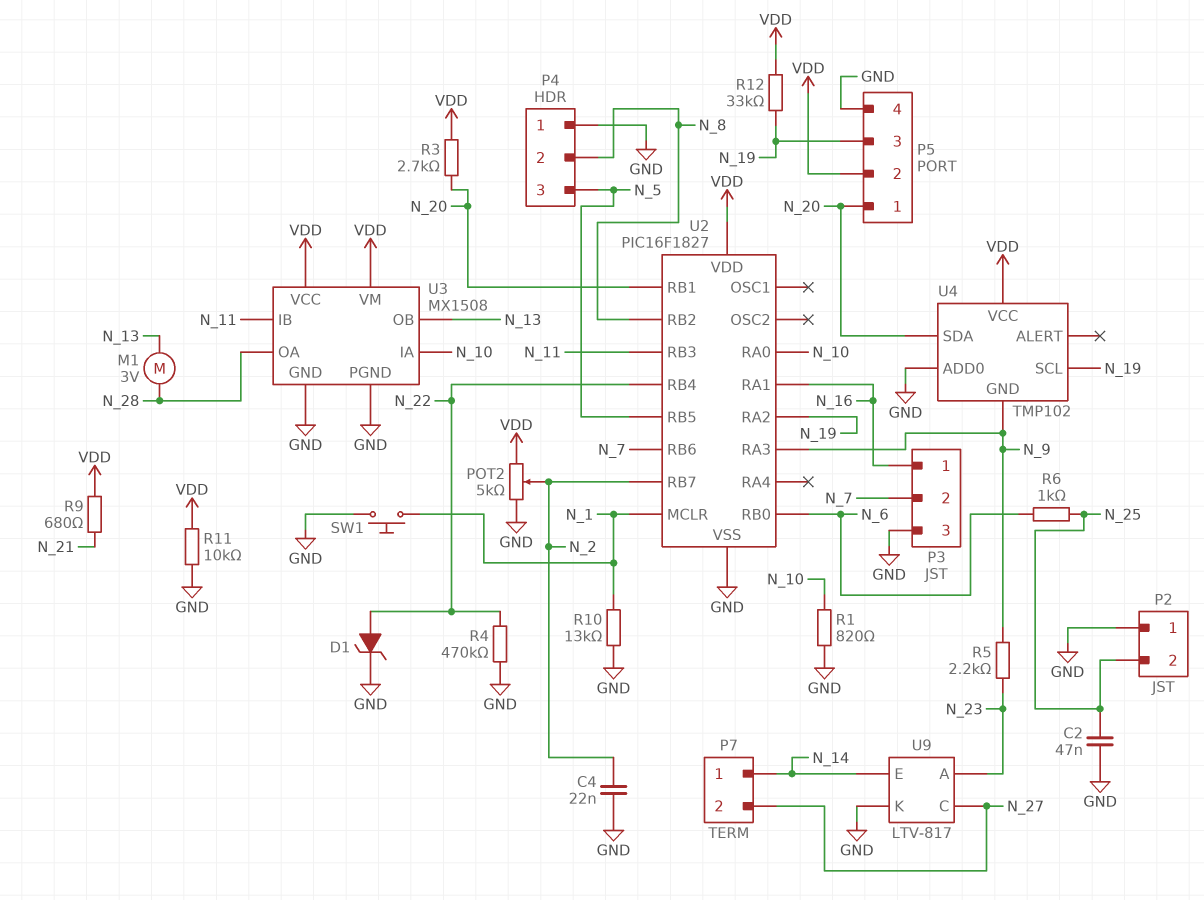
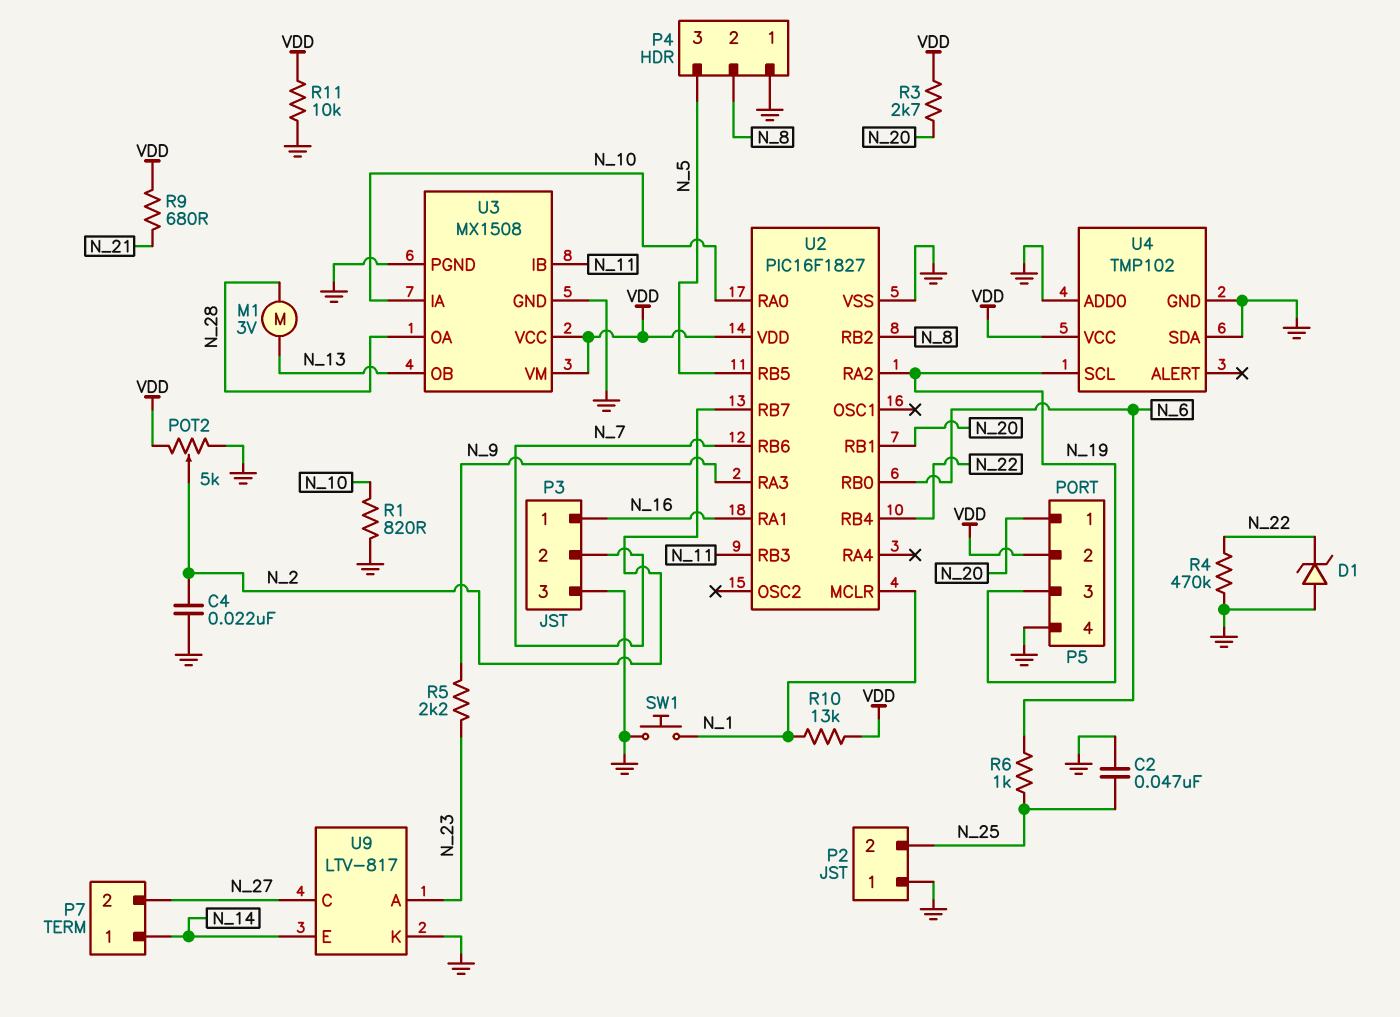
D1: zener (A N_22, K GND) -> zener (A GND, K N_22)
R10: 13k (GND, N_1) -> 13k (N_1, VDD)
R12: 33k (N_19, VDD) -> none
U4 pin GND: N_9 -> GND
U4 pin SDA: N_20 -> GND

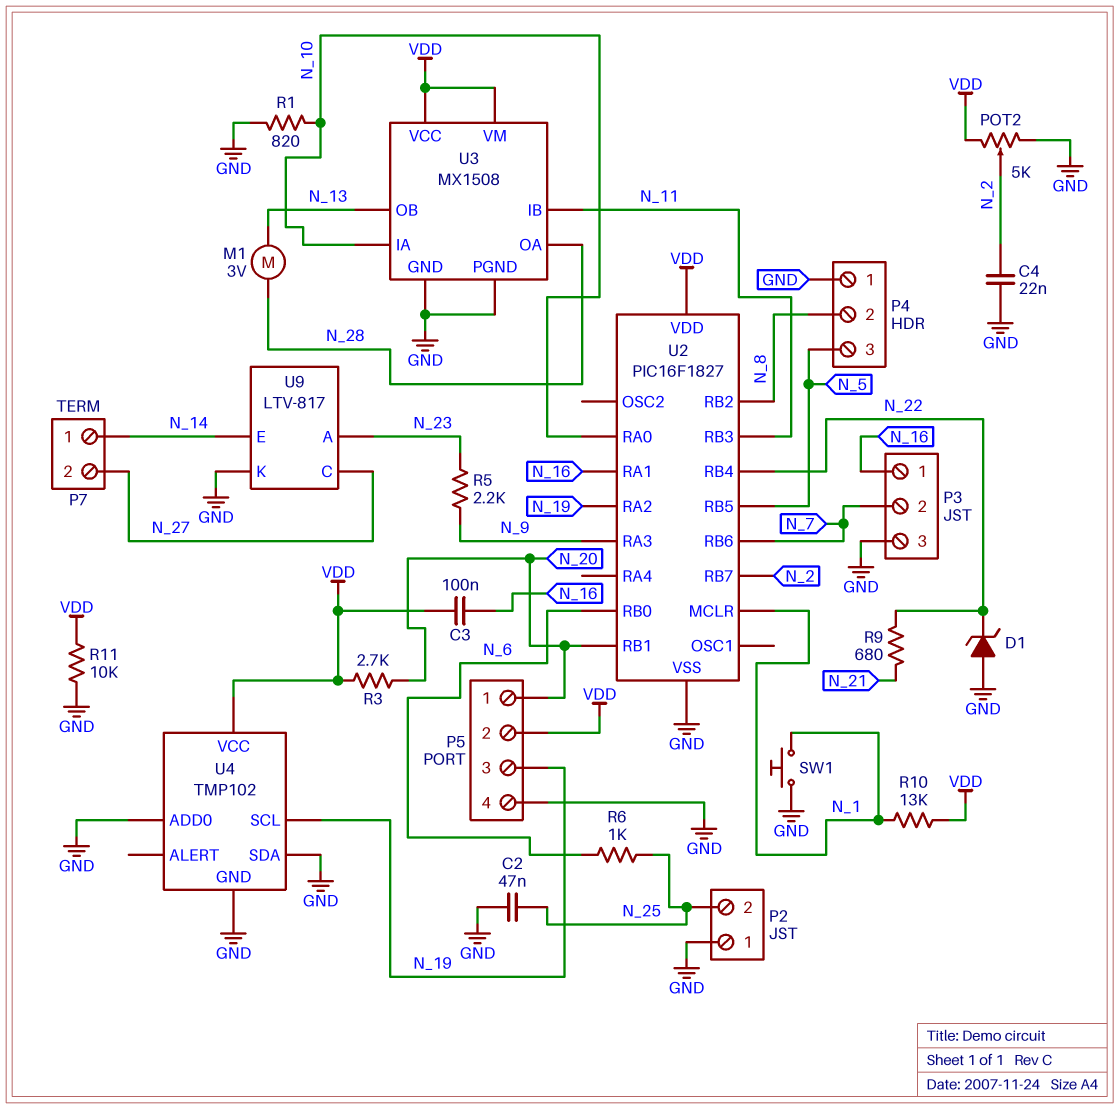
C3: none -> 100nF (N_16, VDD)
R4: 470k (GND, N_22) -> none
R9: 680 (N_21, VDD) -> 680 (N_21, N_22)

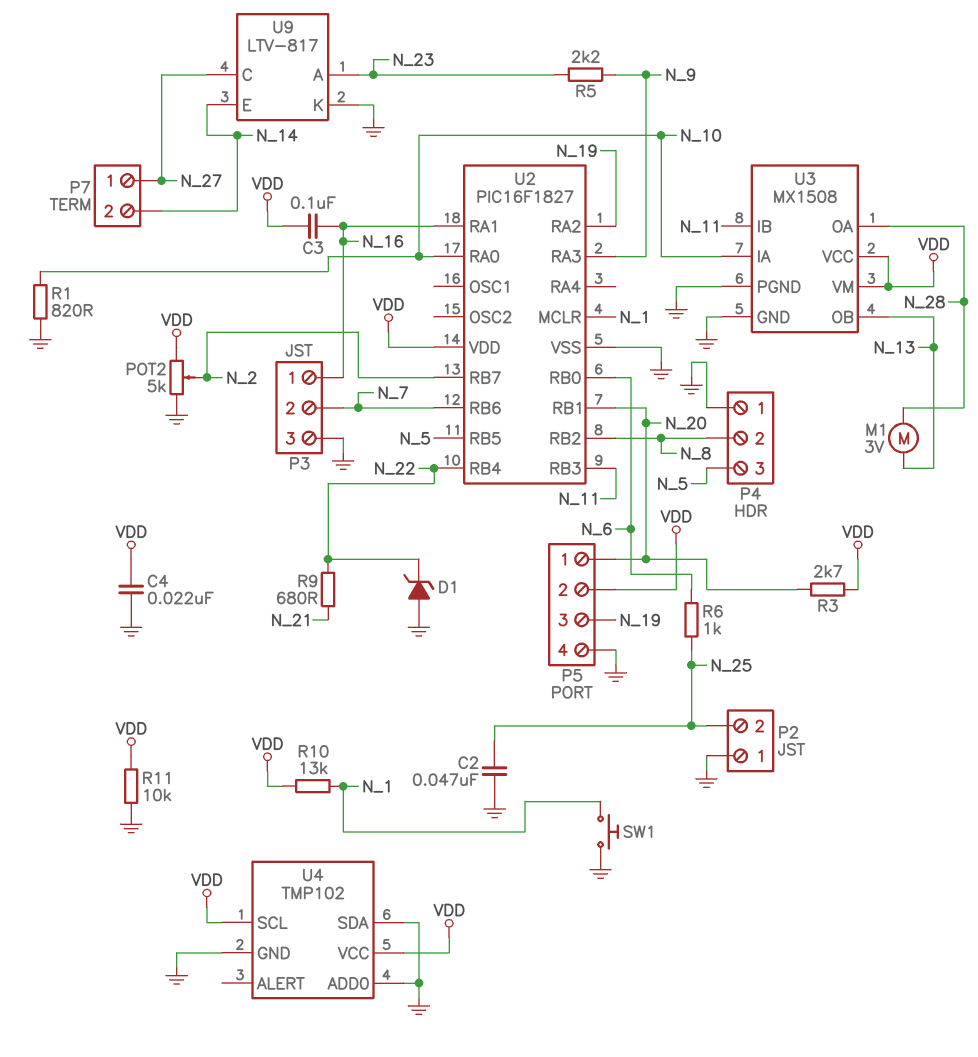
C4: 22nF (GND, N_2) -> 22nF (GND, VDD)
P7 pin 1: N_14 -> N_27
P7 pin 2: N_27 -> N_14
U4 pin SCL: N_19 -> VDD

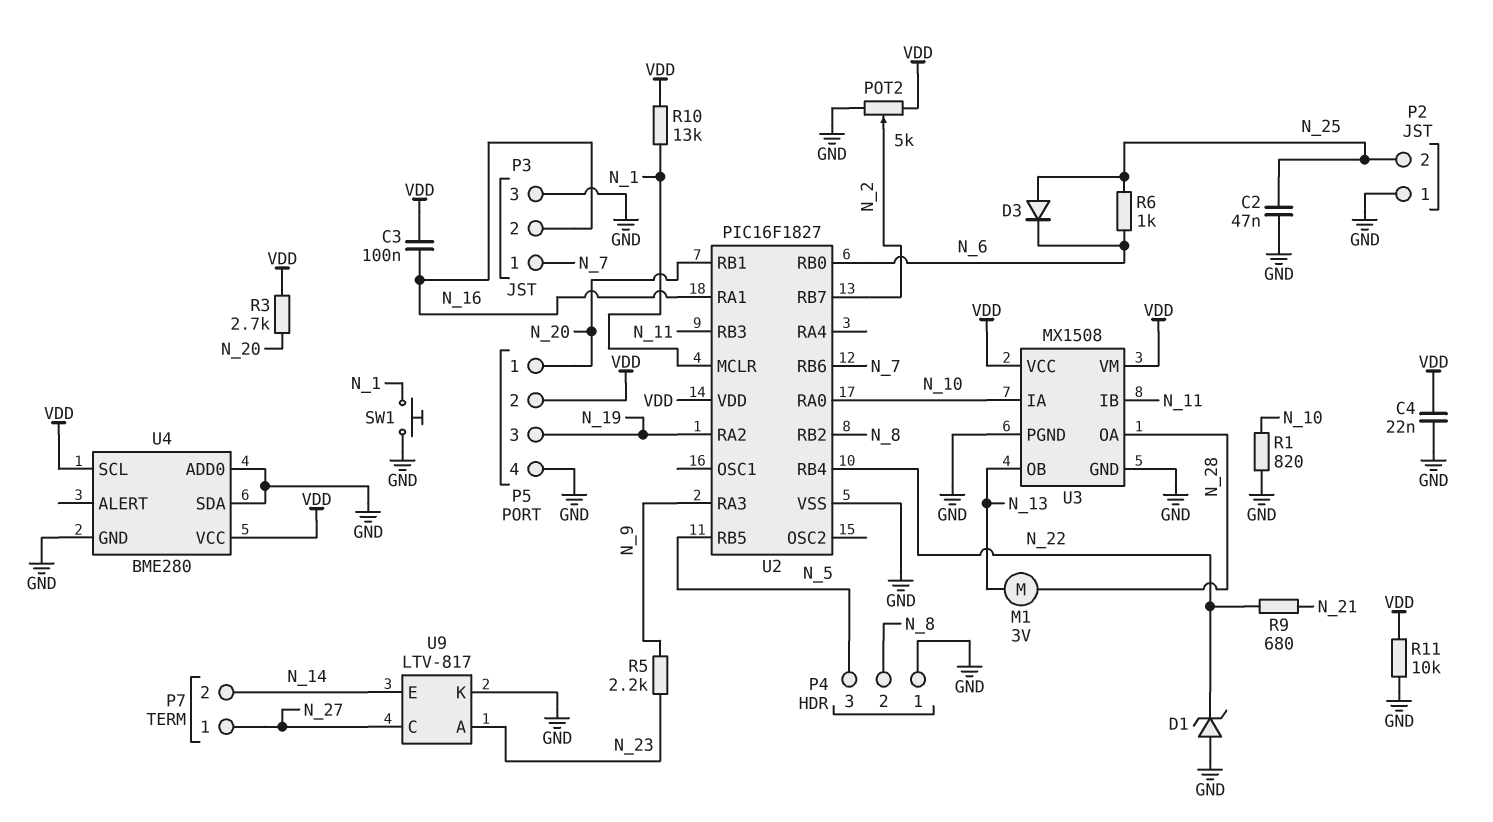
D3: none -> diode (A N_25, K N_6)
P3 pin 1: N_16 -> N_7
P3 pin 2: N_7 -> N_16
U4: TMP102 -> BME280

